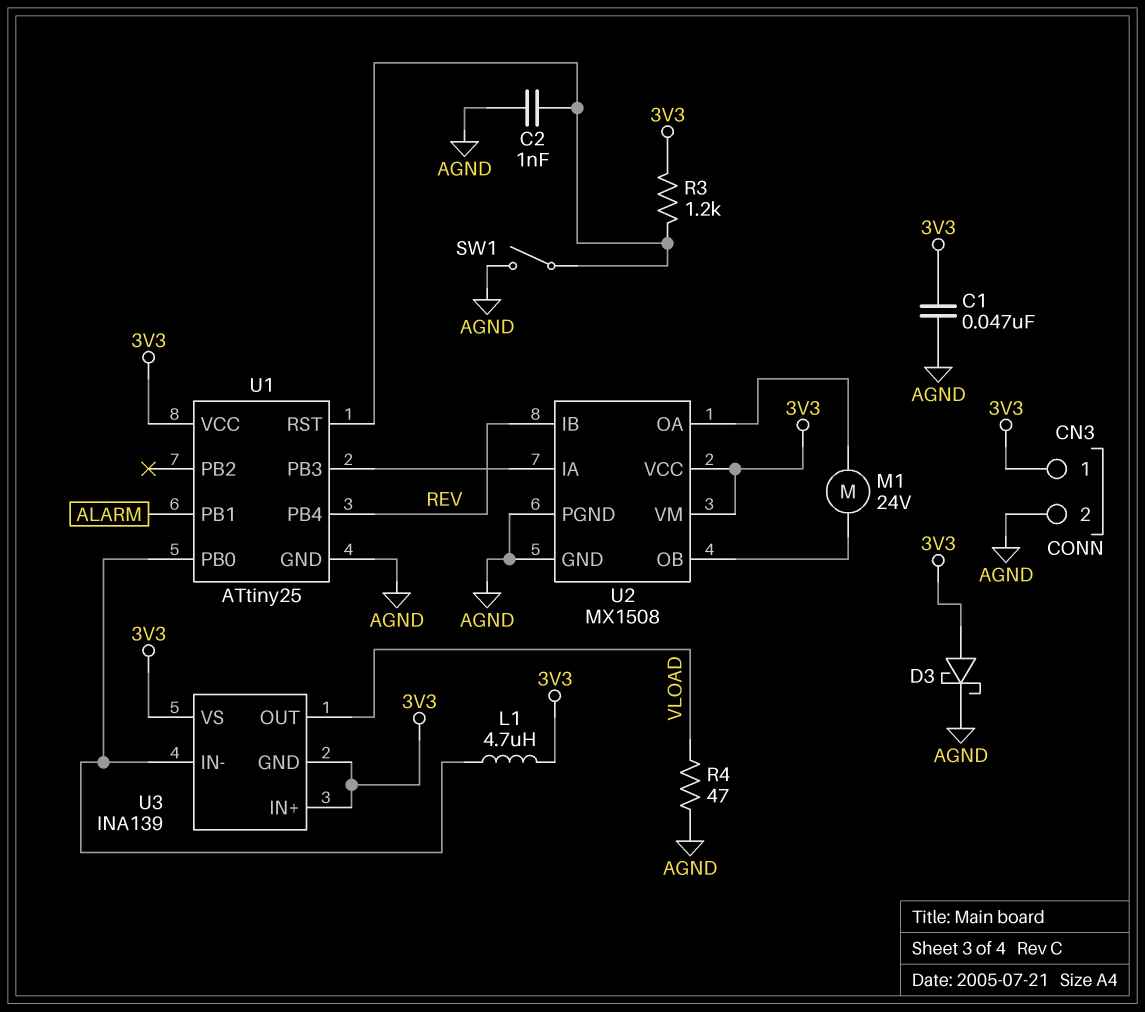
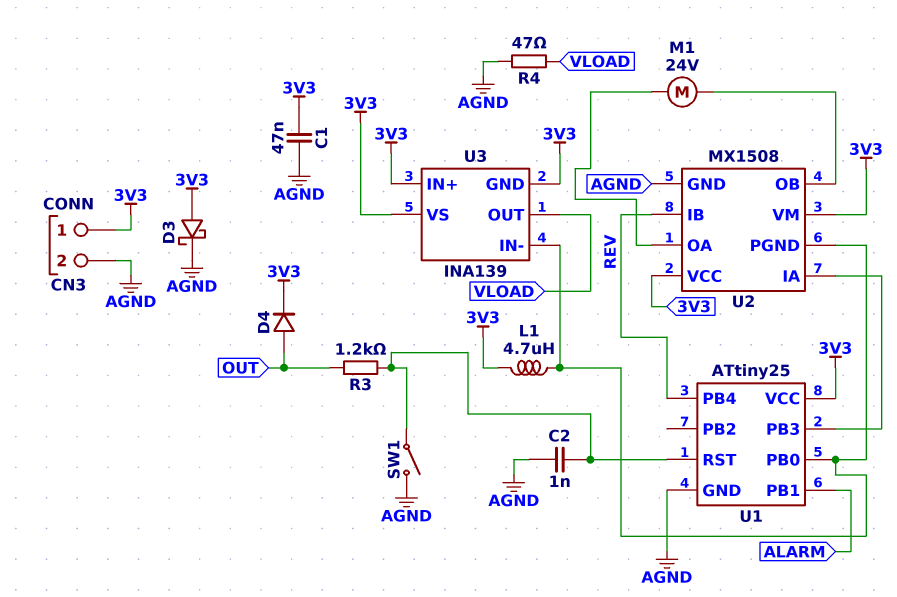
D4: none -> diode (A OUT, K 3V3)
R3: 1.2k (3V3, U1/RST) -> 1.2k (OUT, U1/RST)
U2 pin PGND: AGND -> U1/PB0

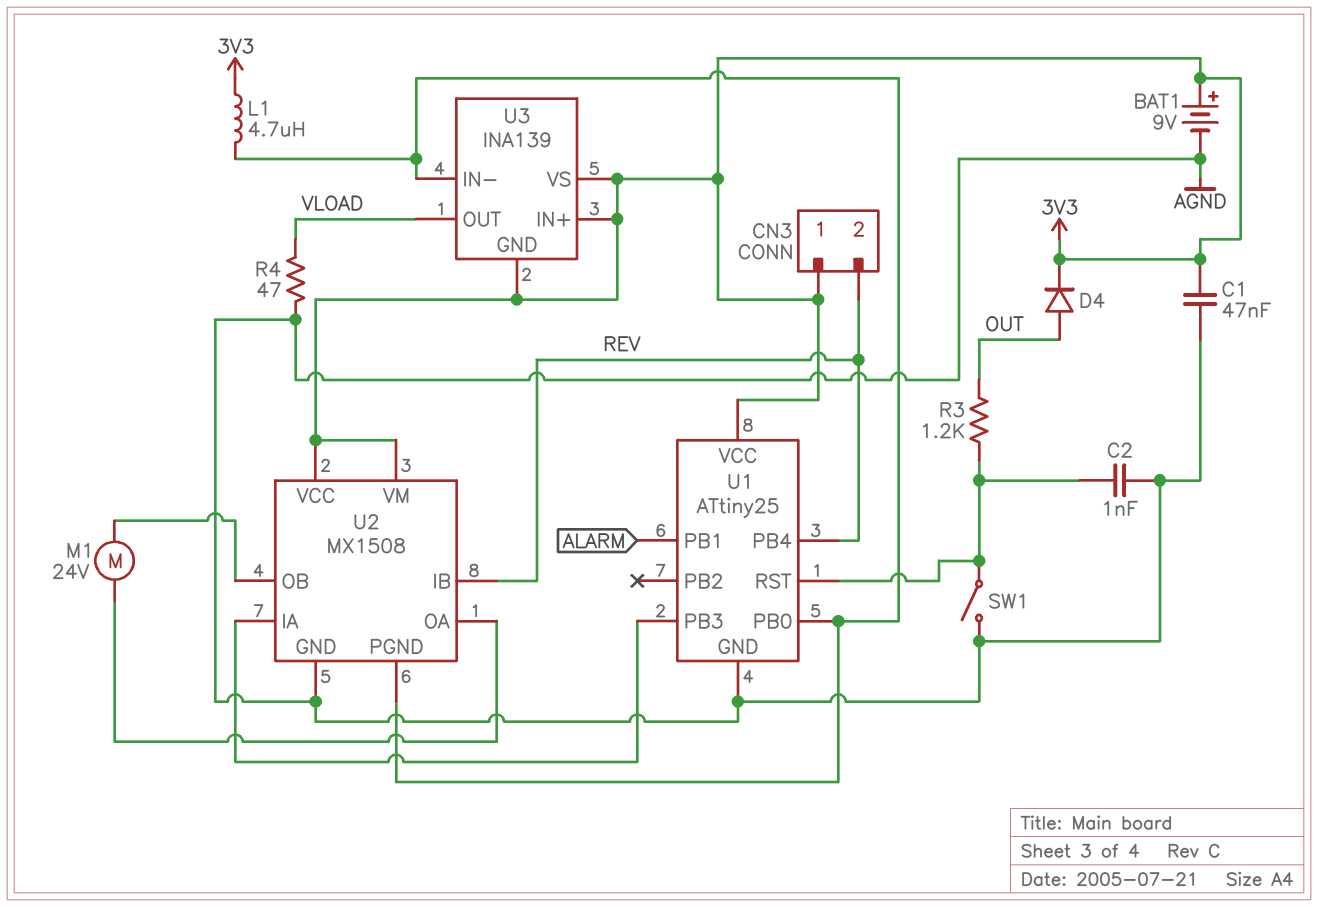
BAT1: none -> 9V (plus 3V3, minus AGND)
CN3 pin 2: AGND -> REV
D3: schottky (A 3V3, K AGND) -> none

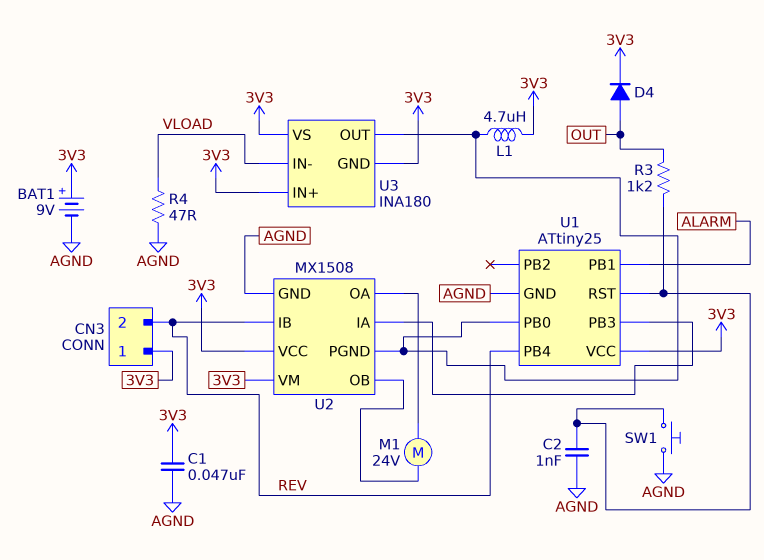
SW1: switch (AGND, U1/RST) -> button (AGND, U1/RST)
U3: INA139 -> INA180
U3 pin IN-: U1/PB0 -> VLOAD
U3 pin OUT: VLOAD -> U1/PB0

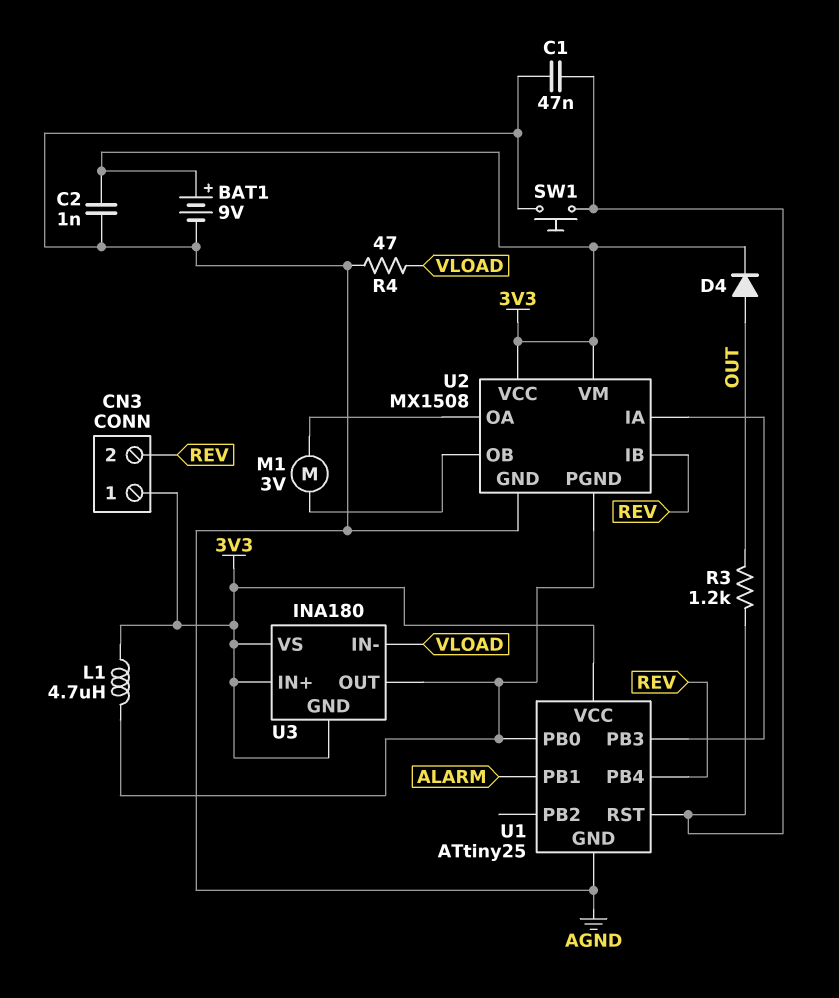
C1: 47nF (3V3, AGND) -> 47nF (AGND, U1/RST)
C2: 1nF (AGND, U1/RST) -> 1nF (3V3, AGND)
M1: motor 24V (U2/OA, U2/OB) -> motor 3V (U2/OA, U2/OB)

